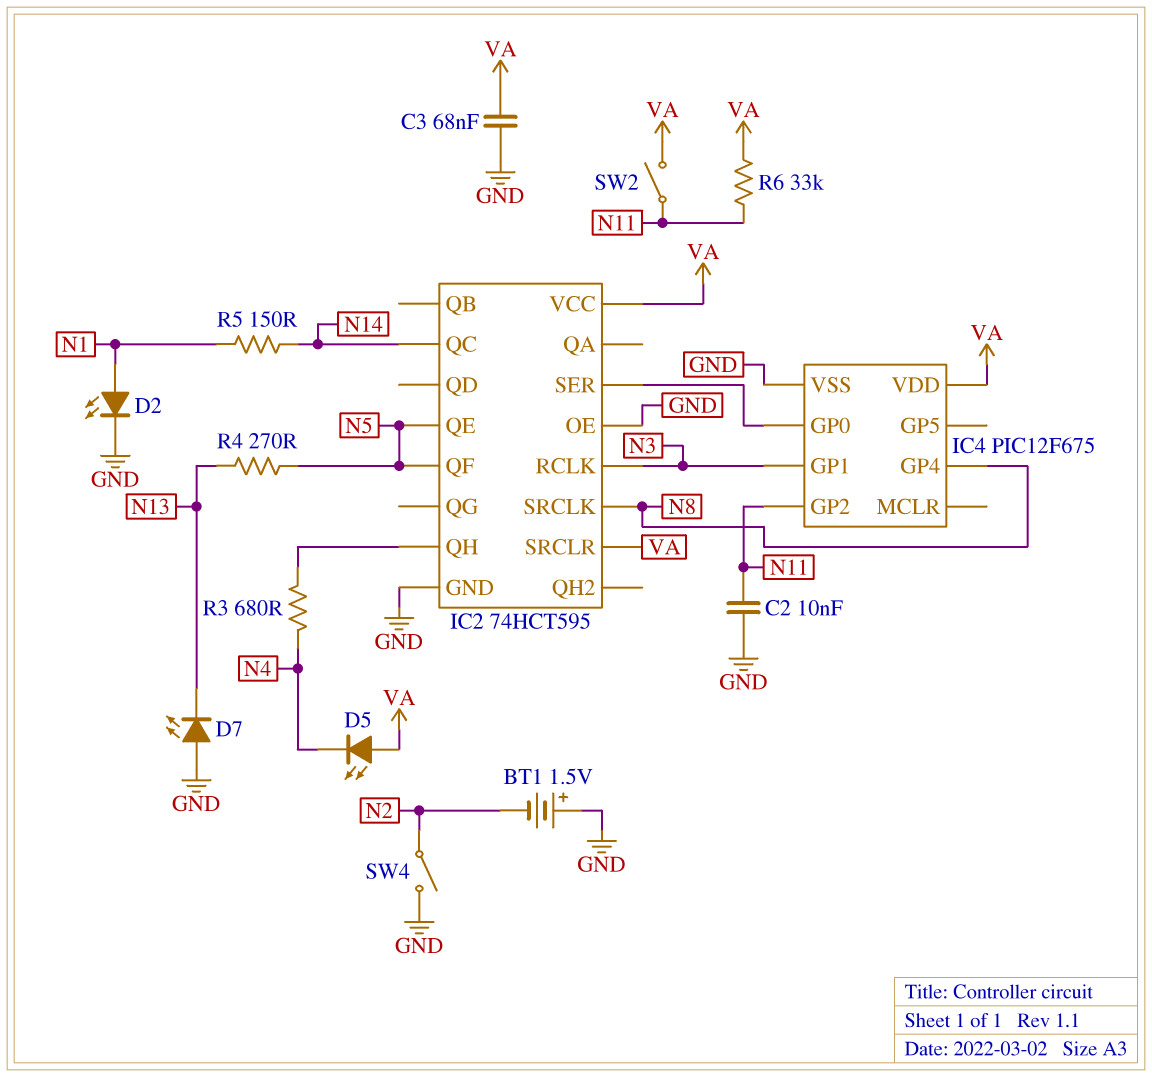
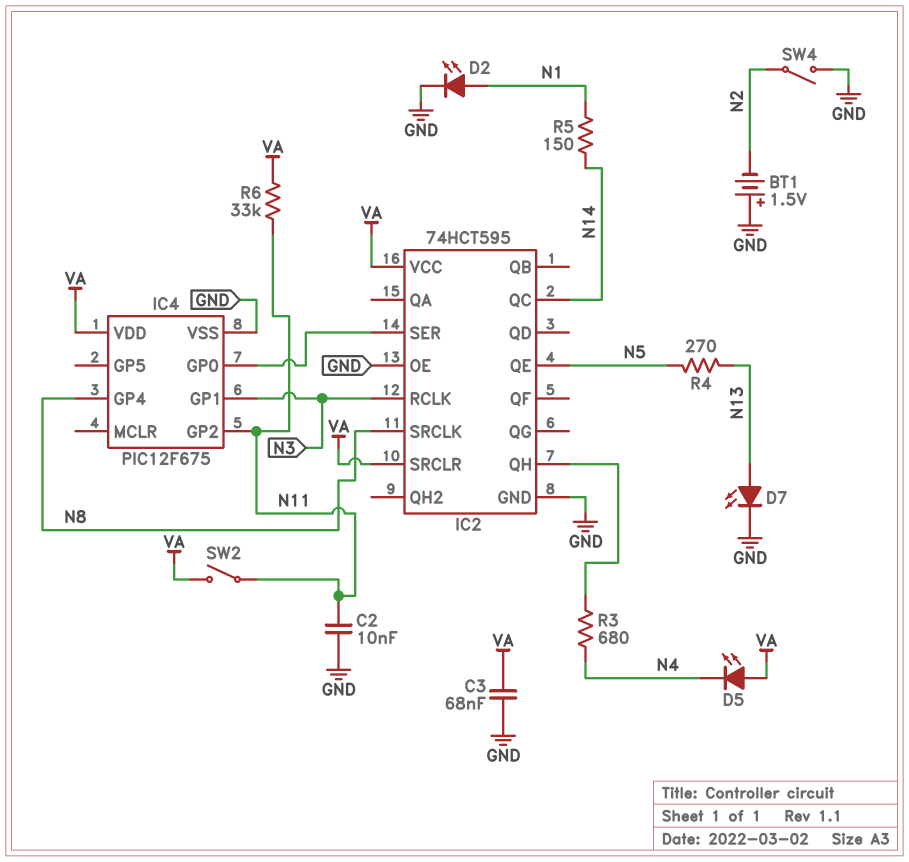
D7: LED (A GND, K N13) -> LED (A N13, K GND)
IC2 pin QF: N5 -> none

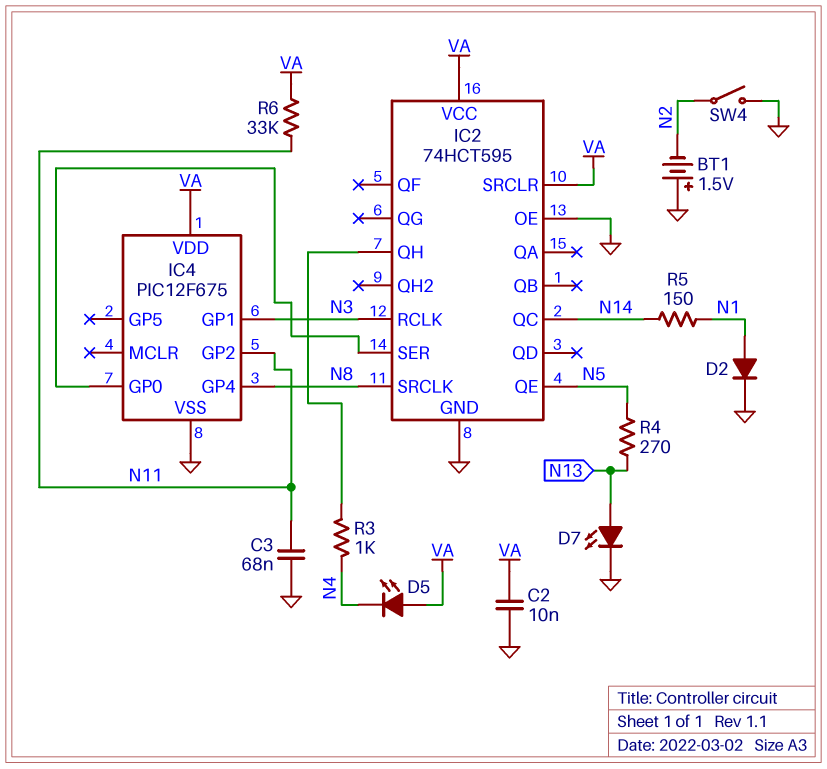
C2: 10nF (GND, N11) -> 10nF (GND, VA)
C3: 68nF (GND, VA) -> 68nF (GND, N11)
D2: LED (A N1, K GND) -> diode (A N1, K GND)
R3: 680 (IC2/QH, N4) -> 1k (IC2/QH, N4)
SW2: switch (N11, VA) -> none

